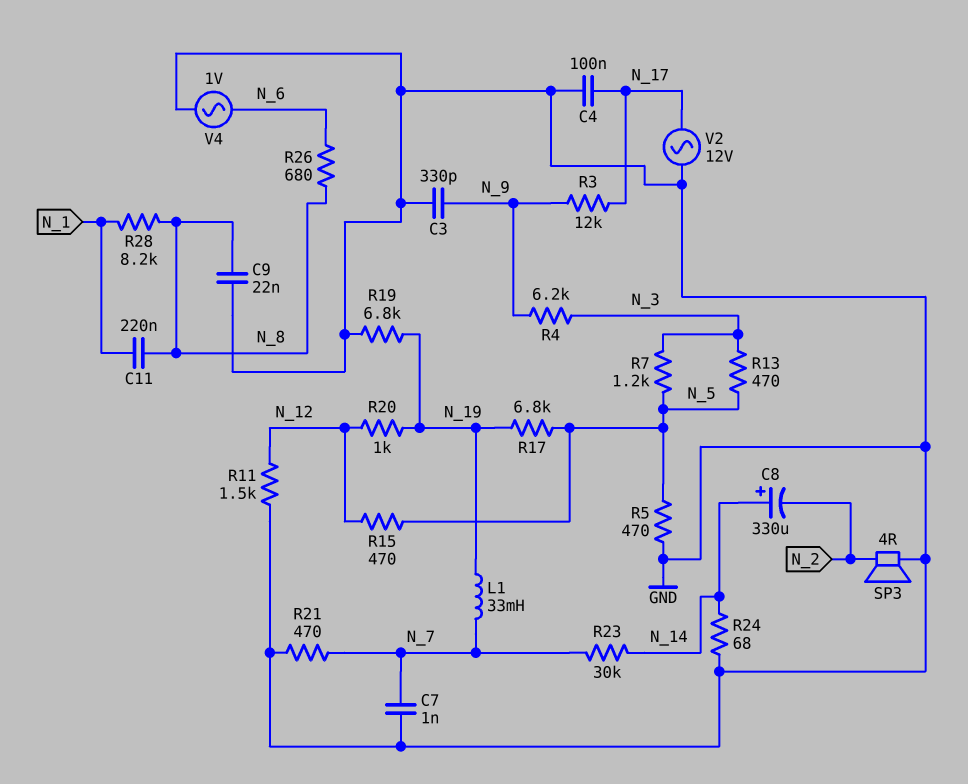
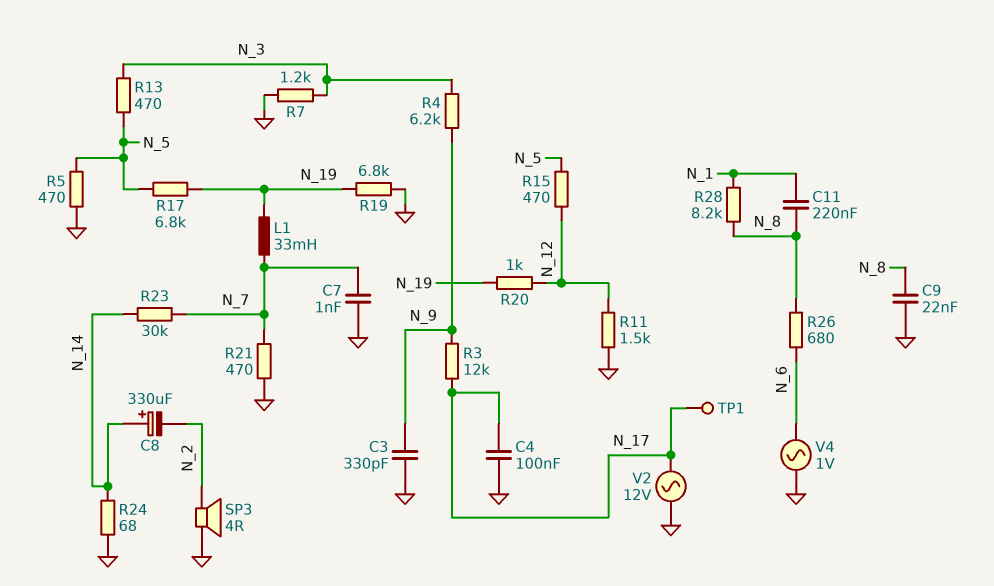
R7: 1.2k (N_3, N_5) -> 1.2k (GND, N_3)
TP1: none -> test point (N_17)

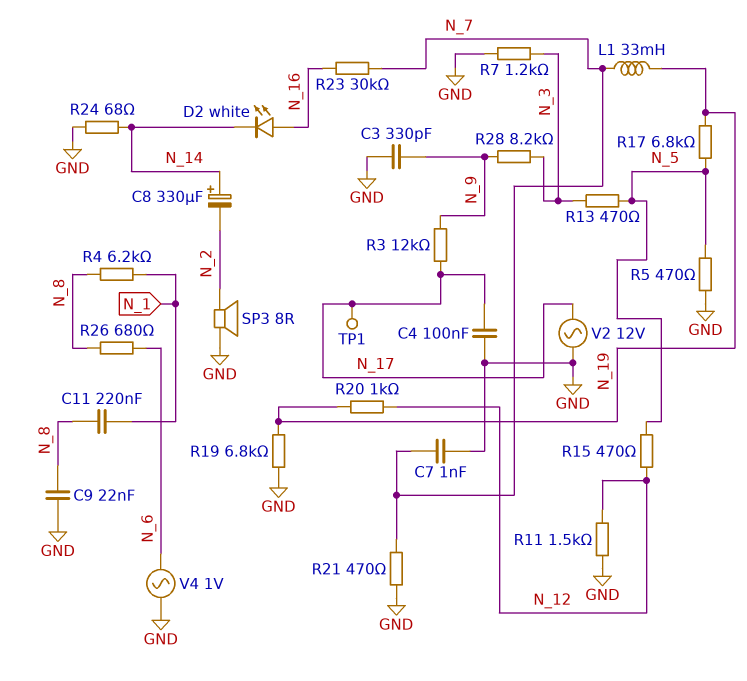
D2: none -> LED white (A N_16, K N_14)
R4: 6.2k (N_3, N_9) -> 6.2k (N_1, N_8)
R23: 30k (N_7, N_14) -> 30k (N_7, N_16)
R28: 8.2k (N_1, N_8) -> 8.2k (N_3, N_9)
SP3: speaker 4R (GND, N_2) -> speaker 8R (GND, N_2)

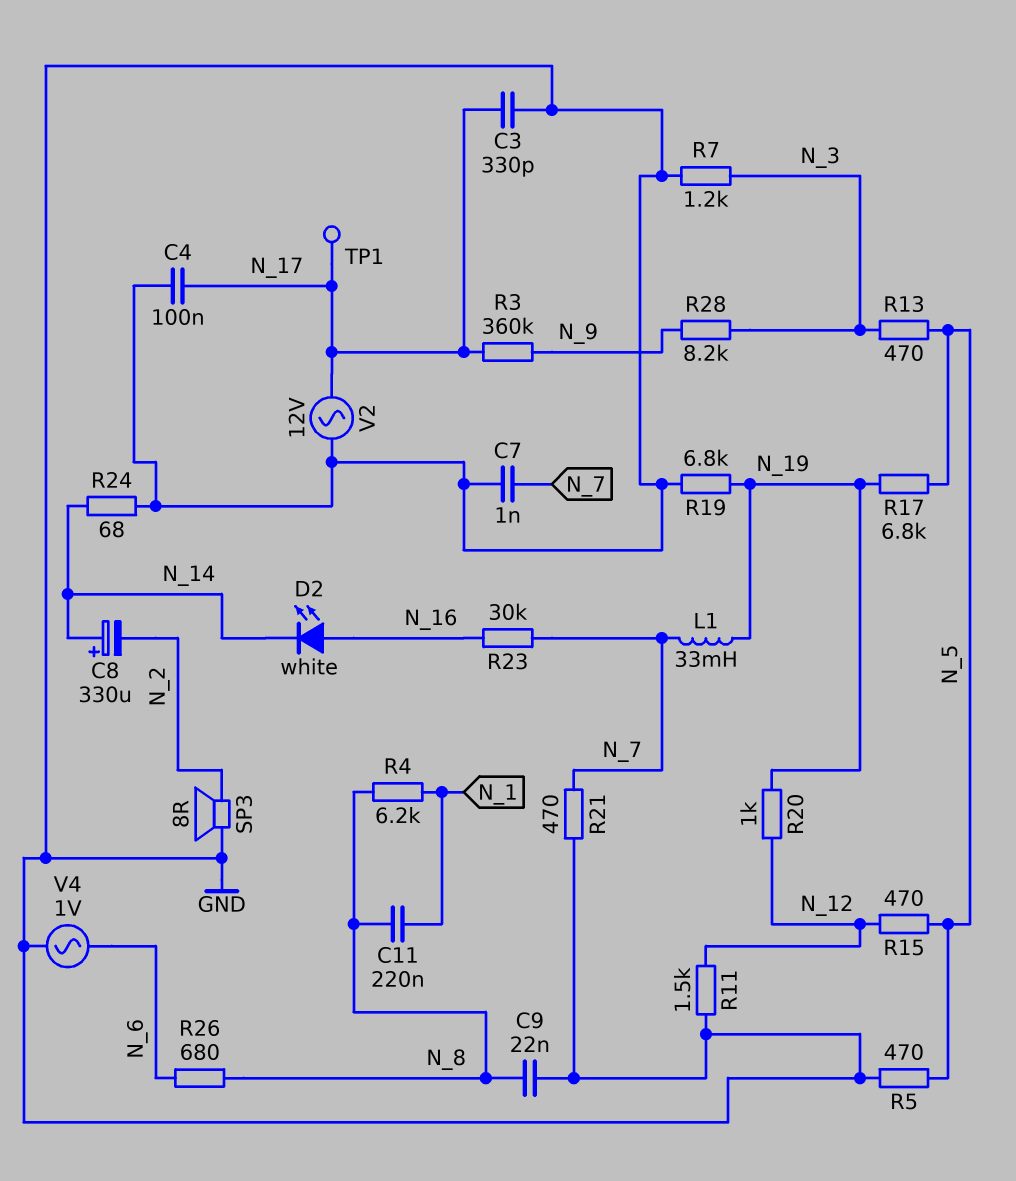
C3: 330pF (GND, N_9) -> 330pF (GND, N_17)
R3: 12k (N_9, N_17) -> 360k (N_9, N_17)

